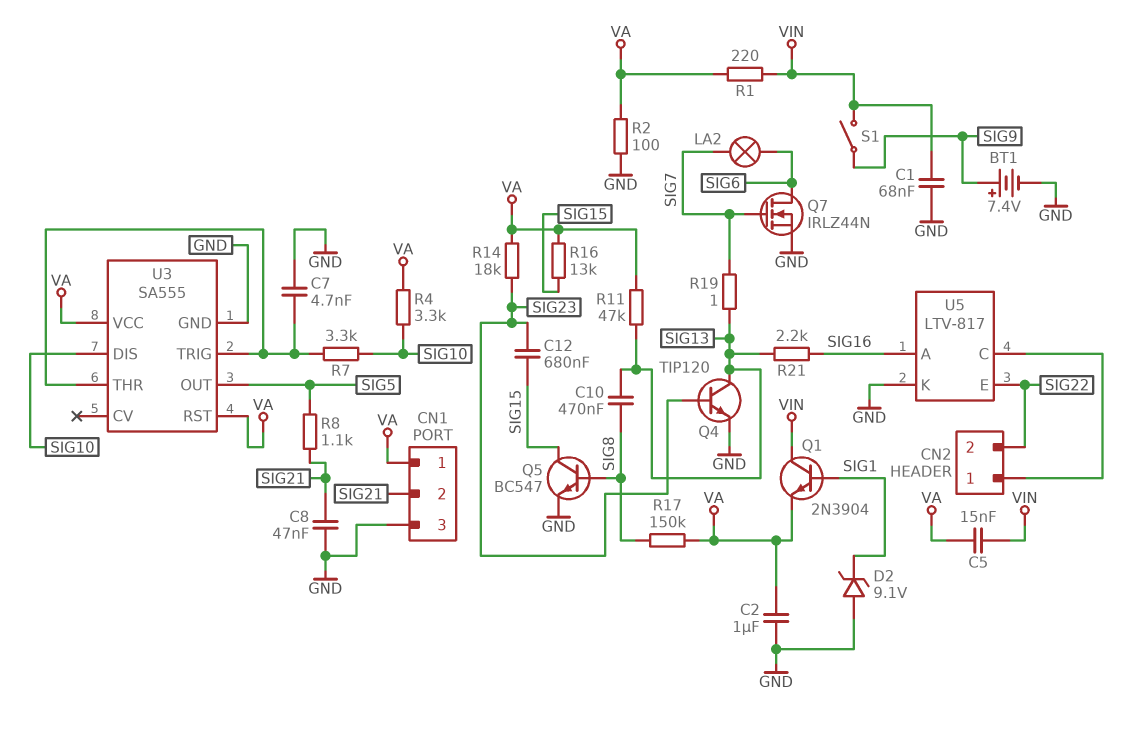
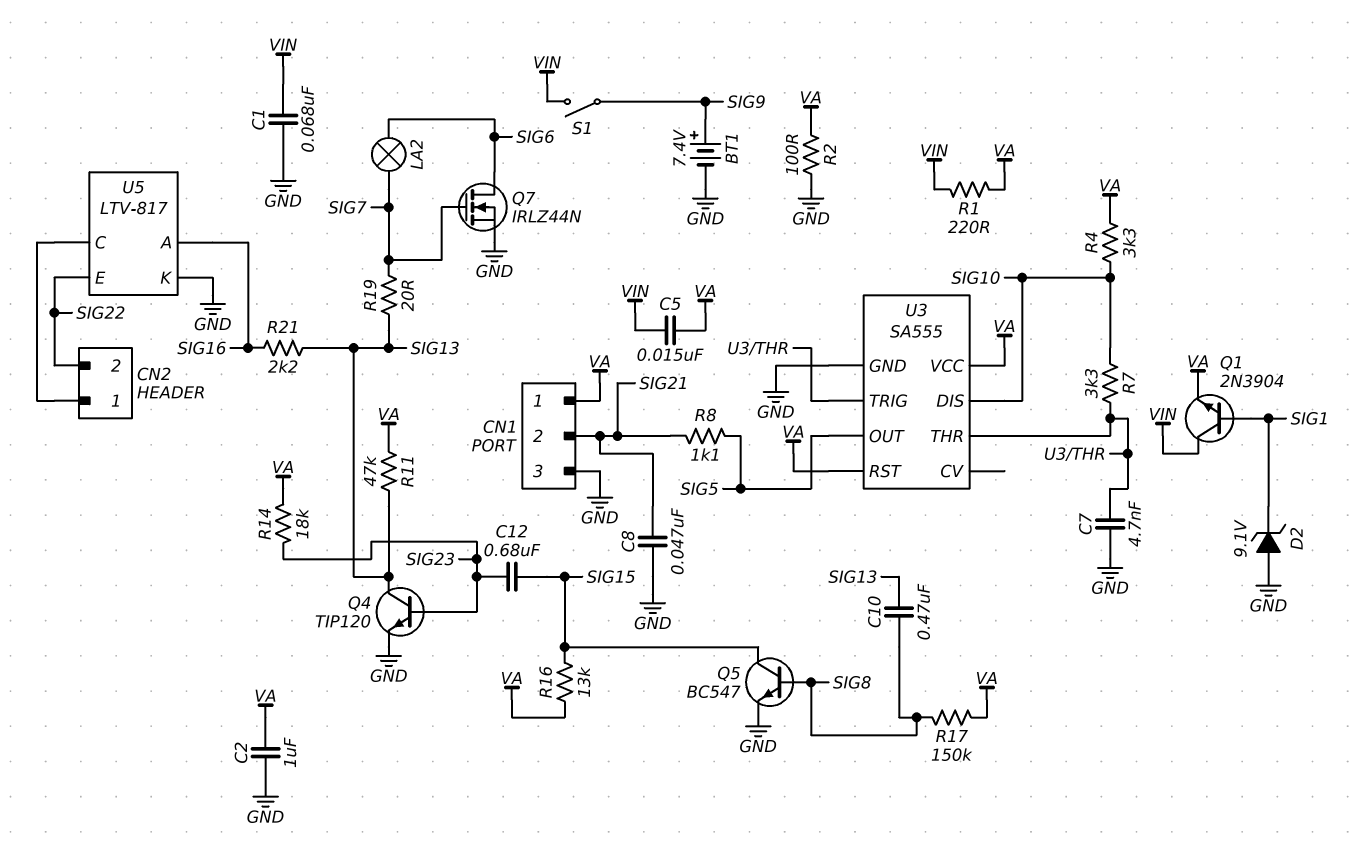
R19: 1 (SIG7, SIG13) -> 20 (SIG7, SIG13)

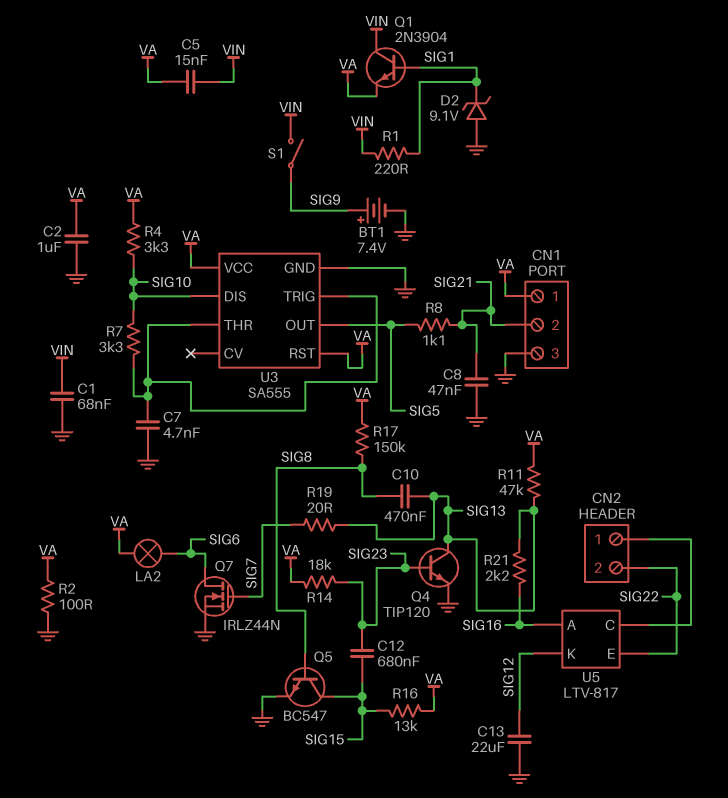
C13: none -> 22uF (GND, SIG12)
LA2: lamp (SIG6, SIG7) -> lamp (SIG6, VA)
R1: 220 (VA, VIN) -> 220 (SIG1, VIN)
U5 pin K: GND -> SIG12

